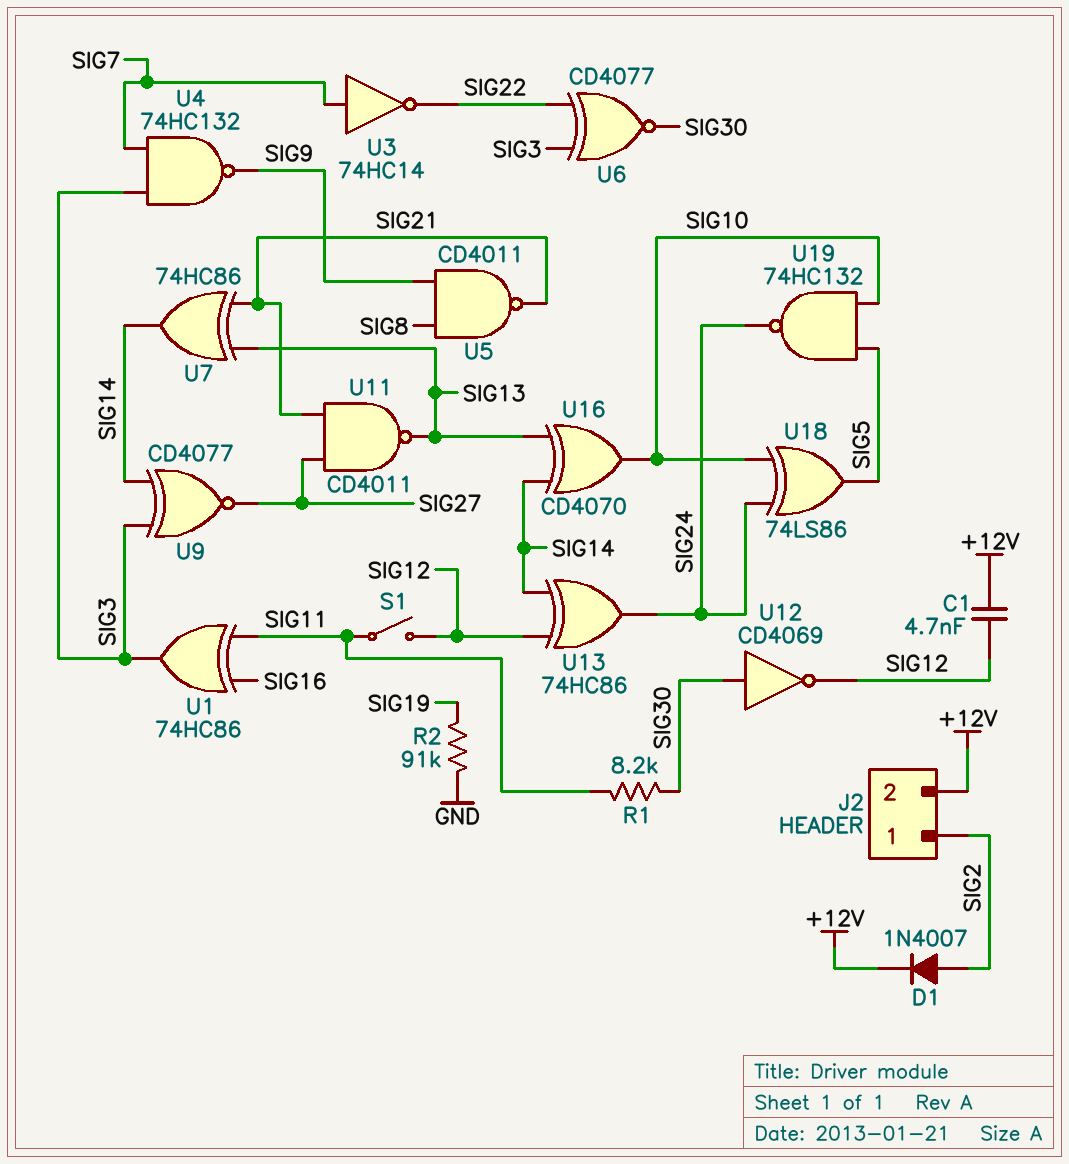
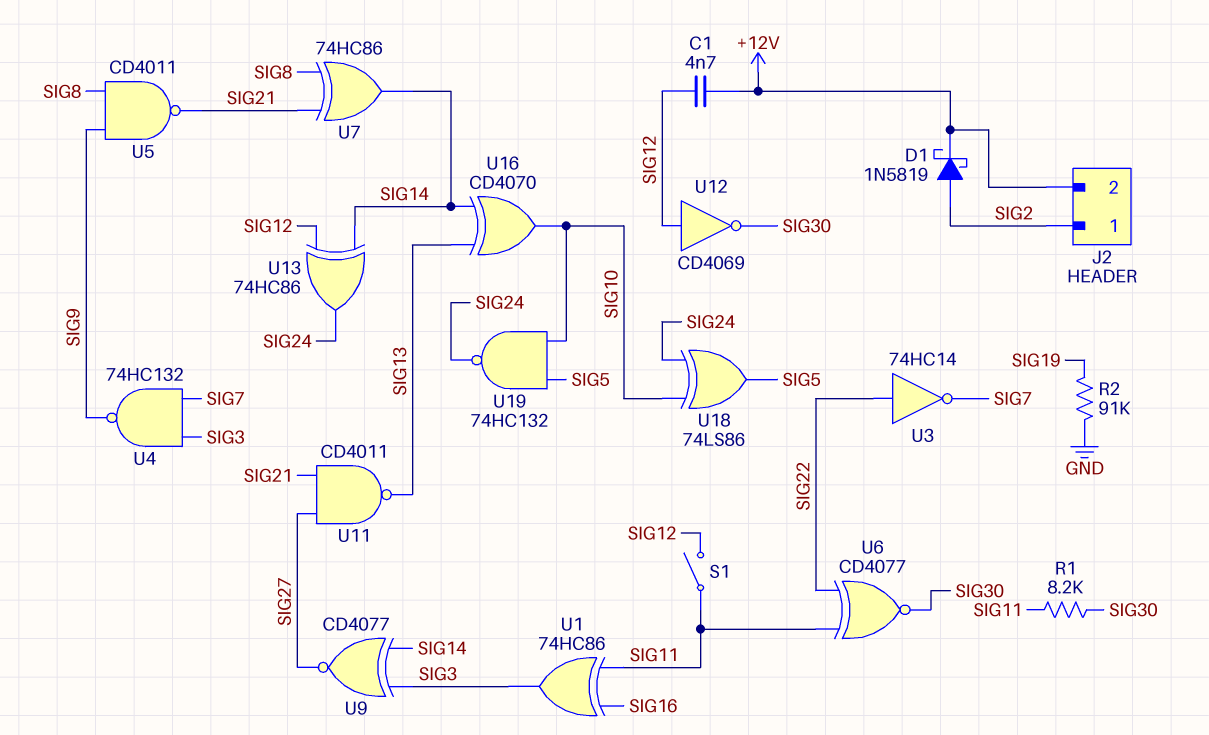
D1: diode 1N4007 (A SIG2, K +12V) -> schottky 1N5819 (A SIG2, K +12V)
U3: NOT 74HC14 (in SIG7, out SIG22) -> NOT 74HC14 (in SIG22, out SIG7)
U6: XNOR CD4077 (in SIG3, in SIG22, out SIG30) -> XNOR CD4077 (in SIG11, in SIG22, out SIG30)
U7: XOR 74HC86 (in SIG13, in SIG21, out SIG14) -> XOR 74HC86 (in SIG8, in SIG21, out SIG14)
U12: NOT CD4069 (in SIG30, out SIG12) -> NOT CD4069 (in SIG12, out SIG30)

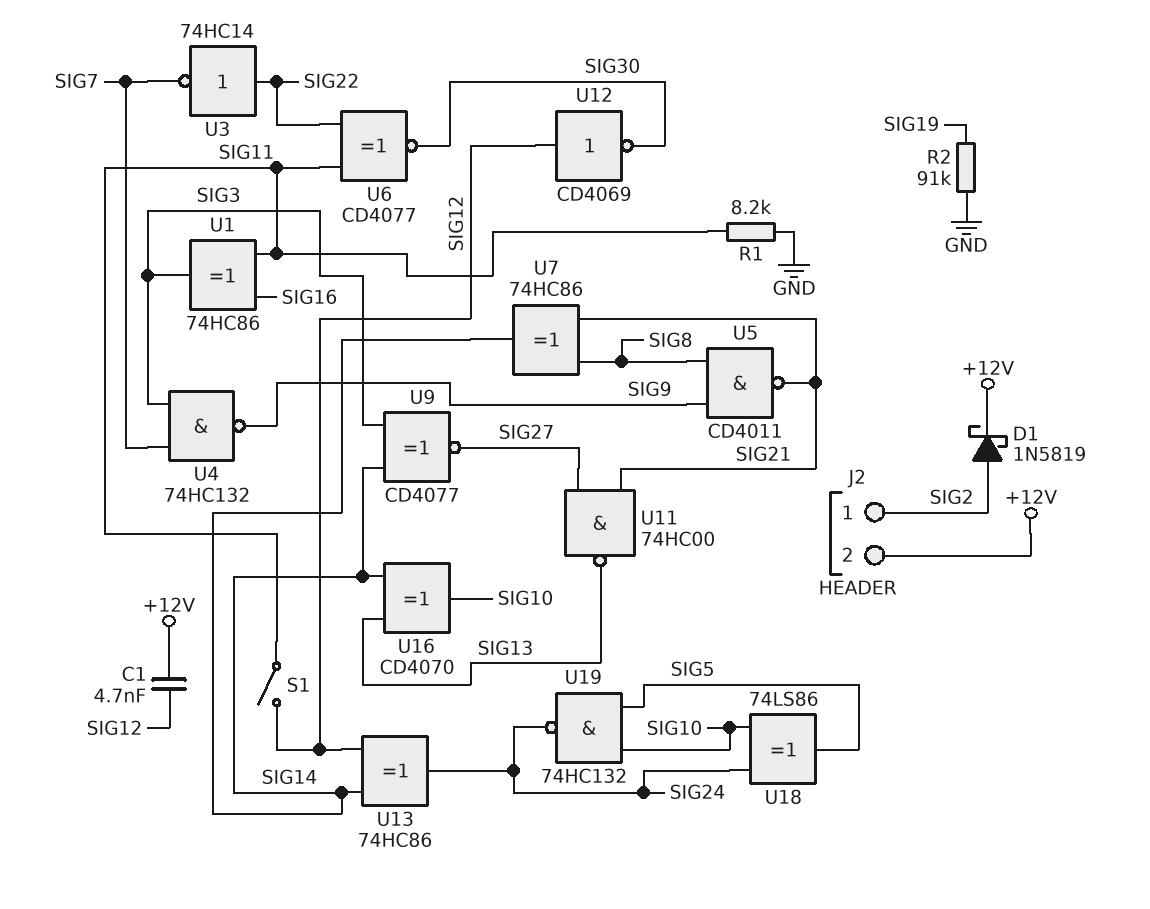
R1: 8.2k (SIG11, SIG30) -> 8.2k (GND, SIG11)
U11: NAND CD4011 (in SIG21, in SIG27, out SIG13) -> NAND 74HC00 (in SIG21, in SIG27, out SIG13)

